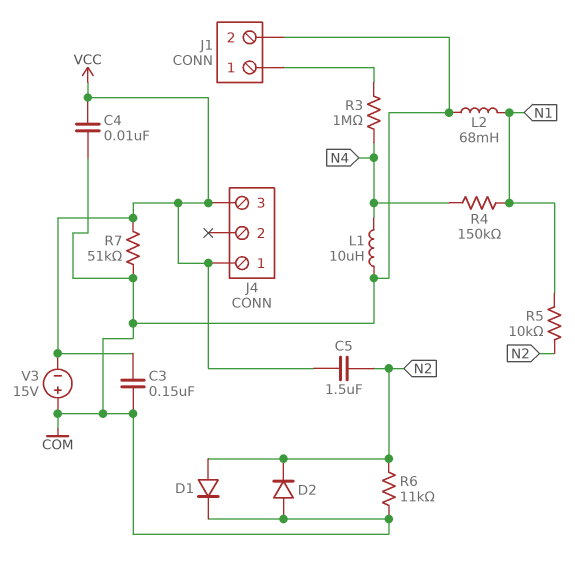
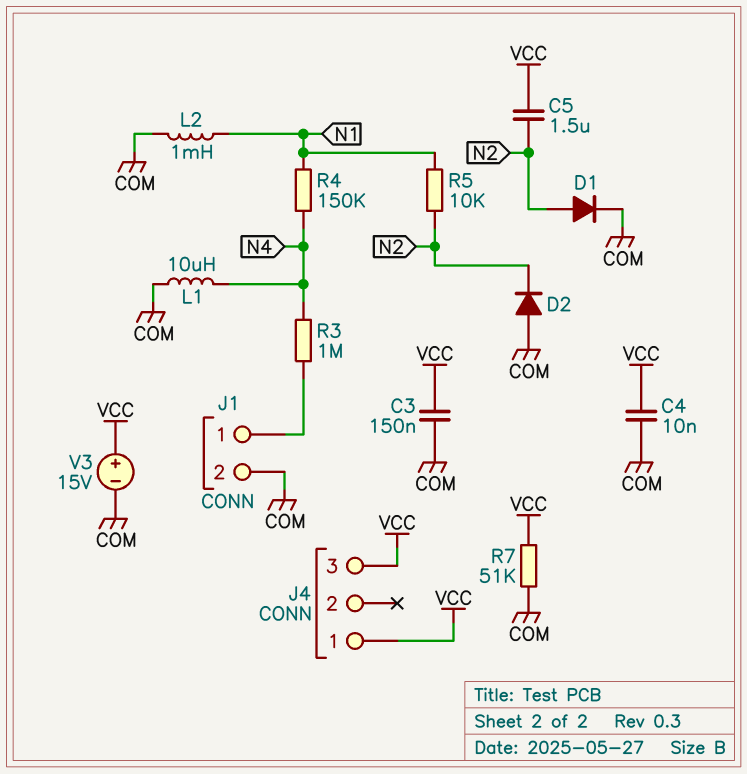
L2: 68mH (COM, N1) -> 1mH (COM, N1)
R6: 11k (COM, N2) -> none
V3: 15V (plus COM, minus VCC) -> 15V (plus VCC, minus COM)

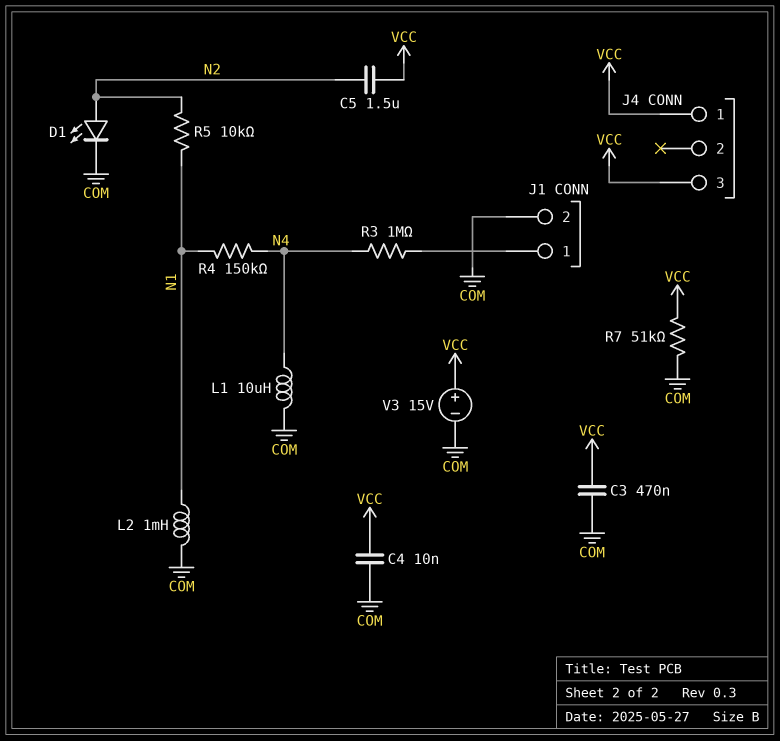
C3: 150nF (COM, VCC) -> 470nF (COM, VCC)
D1: diode (A N2, K COM) -> LED (A N2, K COM)
D2: diode (A COM, K N2) -> none

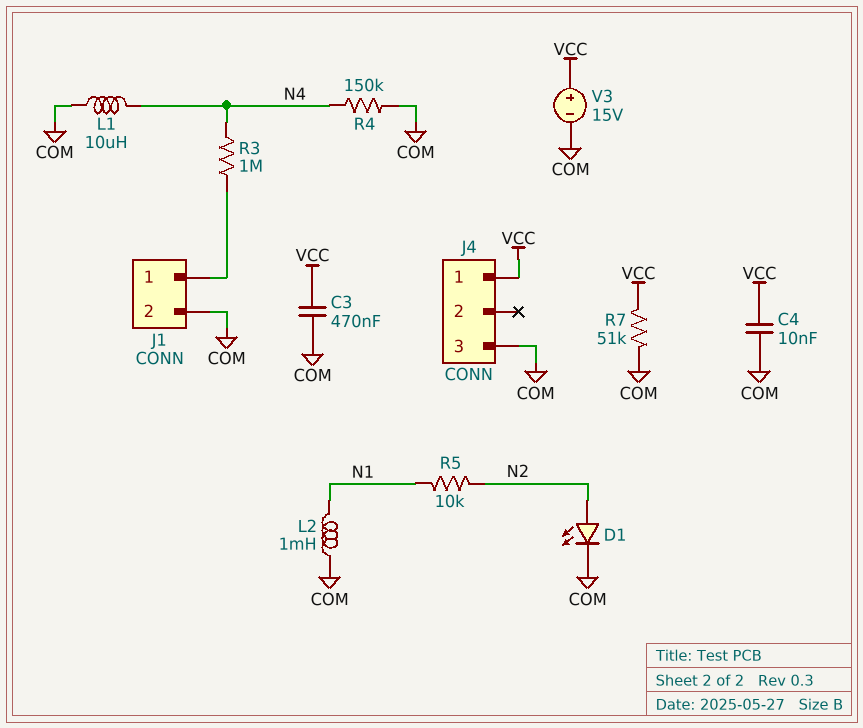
C5: 1.5uF (N2, VCC) -> none
J4 pin 3: VCC -> COM
R4: 150k (N1, N4) -> 150k (COM, N4)

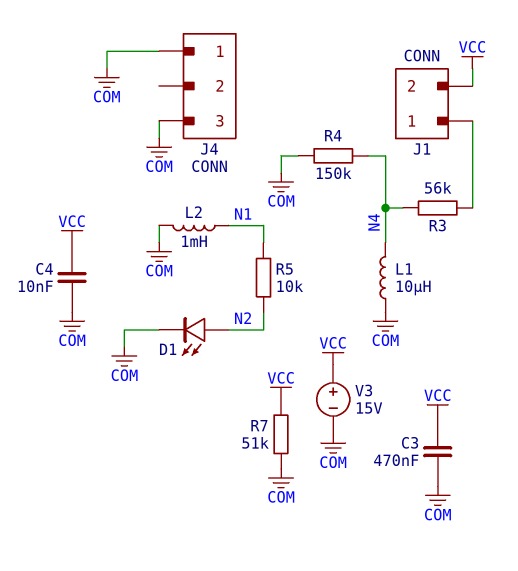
J1 pin 2: COM -> VCC
J4 pin 1: VCC -> COM
R3: 1M (J1/1, N4) -> 56k (J1/1, N4)

